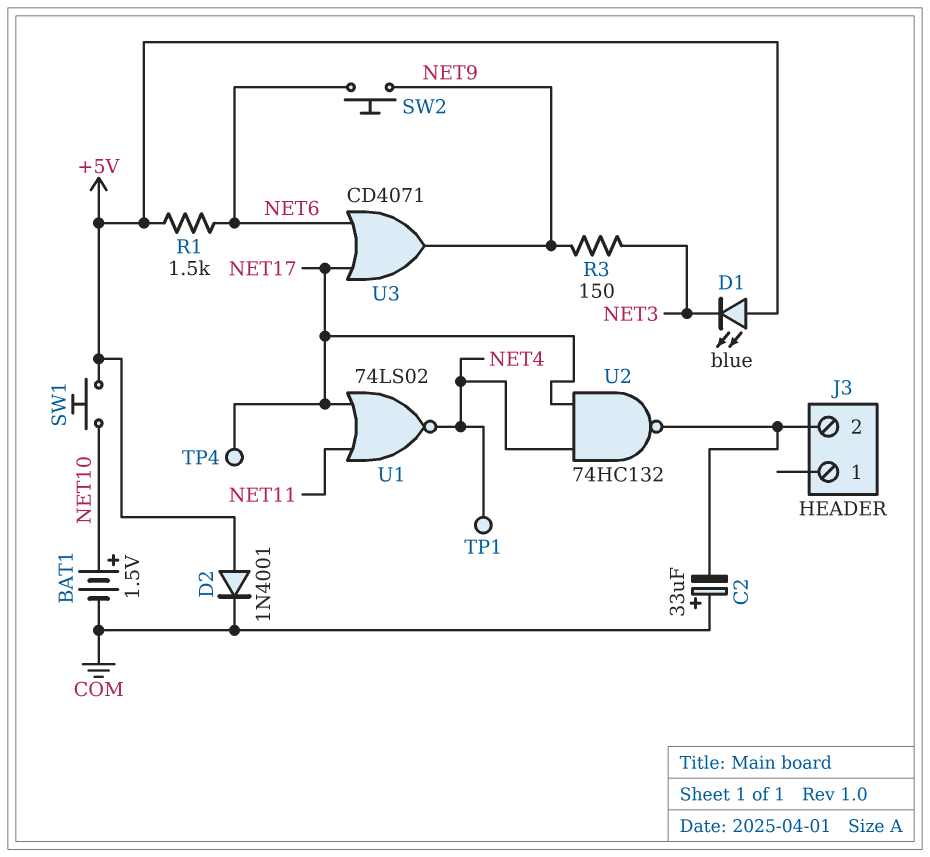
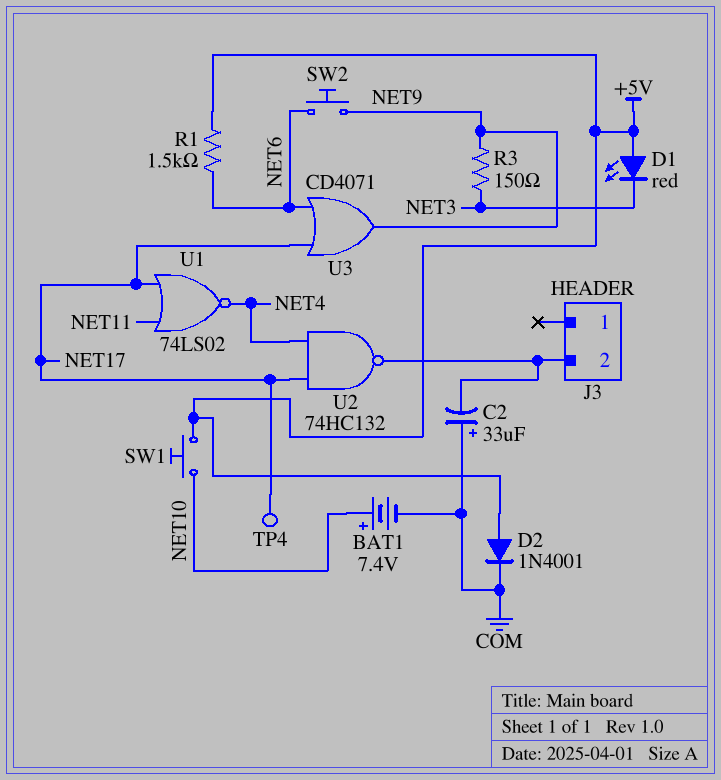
BAT1: 1.5V (plus NET10, minus COM) -> 7.4V (plus NET10, minus COM)
D1: LED blue (A +5V, K NET3) -> LED red (A +5V, K NET3)
TP1: test point (NET4) -> none

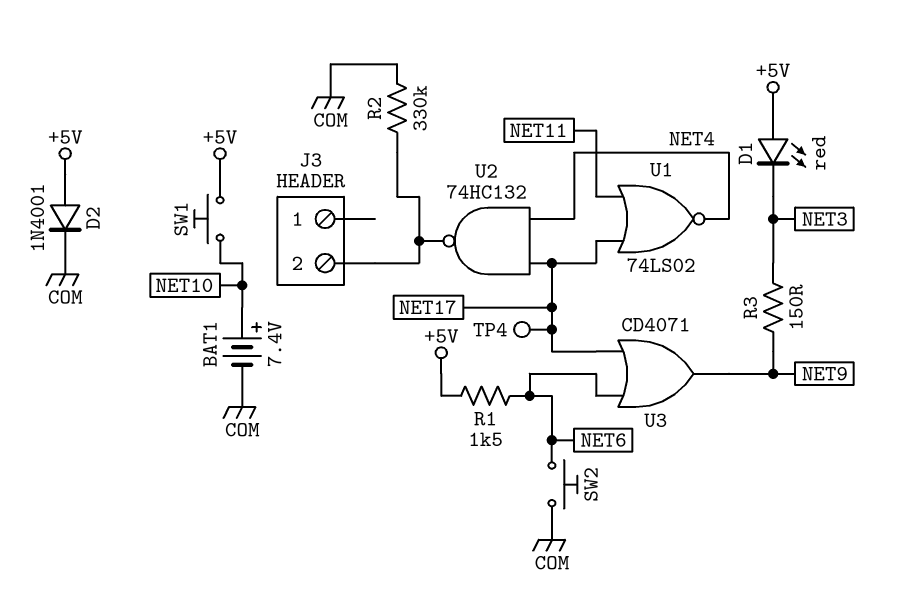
C2: 33uF (plus COM, minus J3/2) -> none
R2: none -> 330k (COM, J3/2)
SW2: button (NET6, NET9) -> button (COM, NET6)

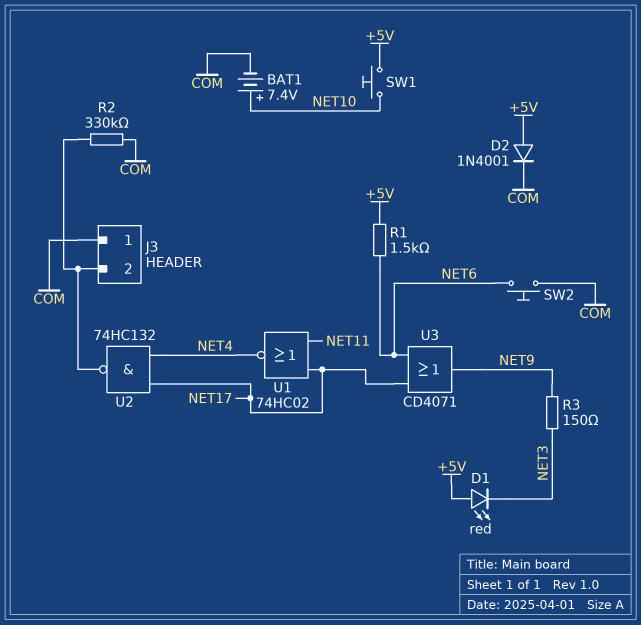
J3 pin 1: none -> COM
TP4: test point (NET17) -> none
U1: NOR 74LS02 (in NET11, in NET17, out NET4) -> NOR 74HC02 (in NET11, in NET17, out NET4)

